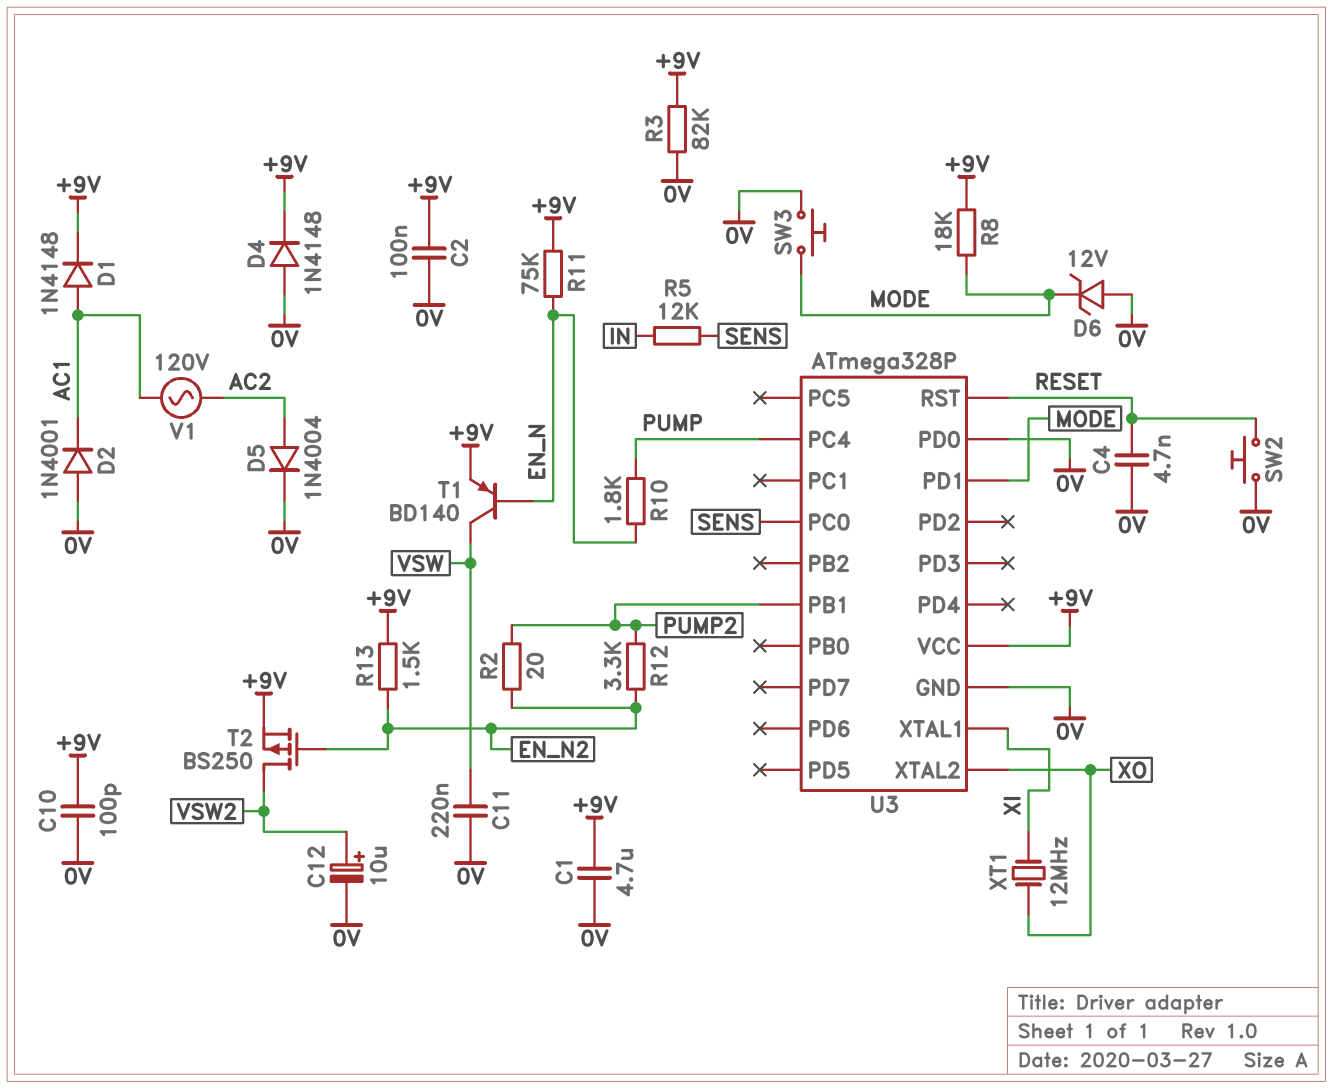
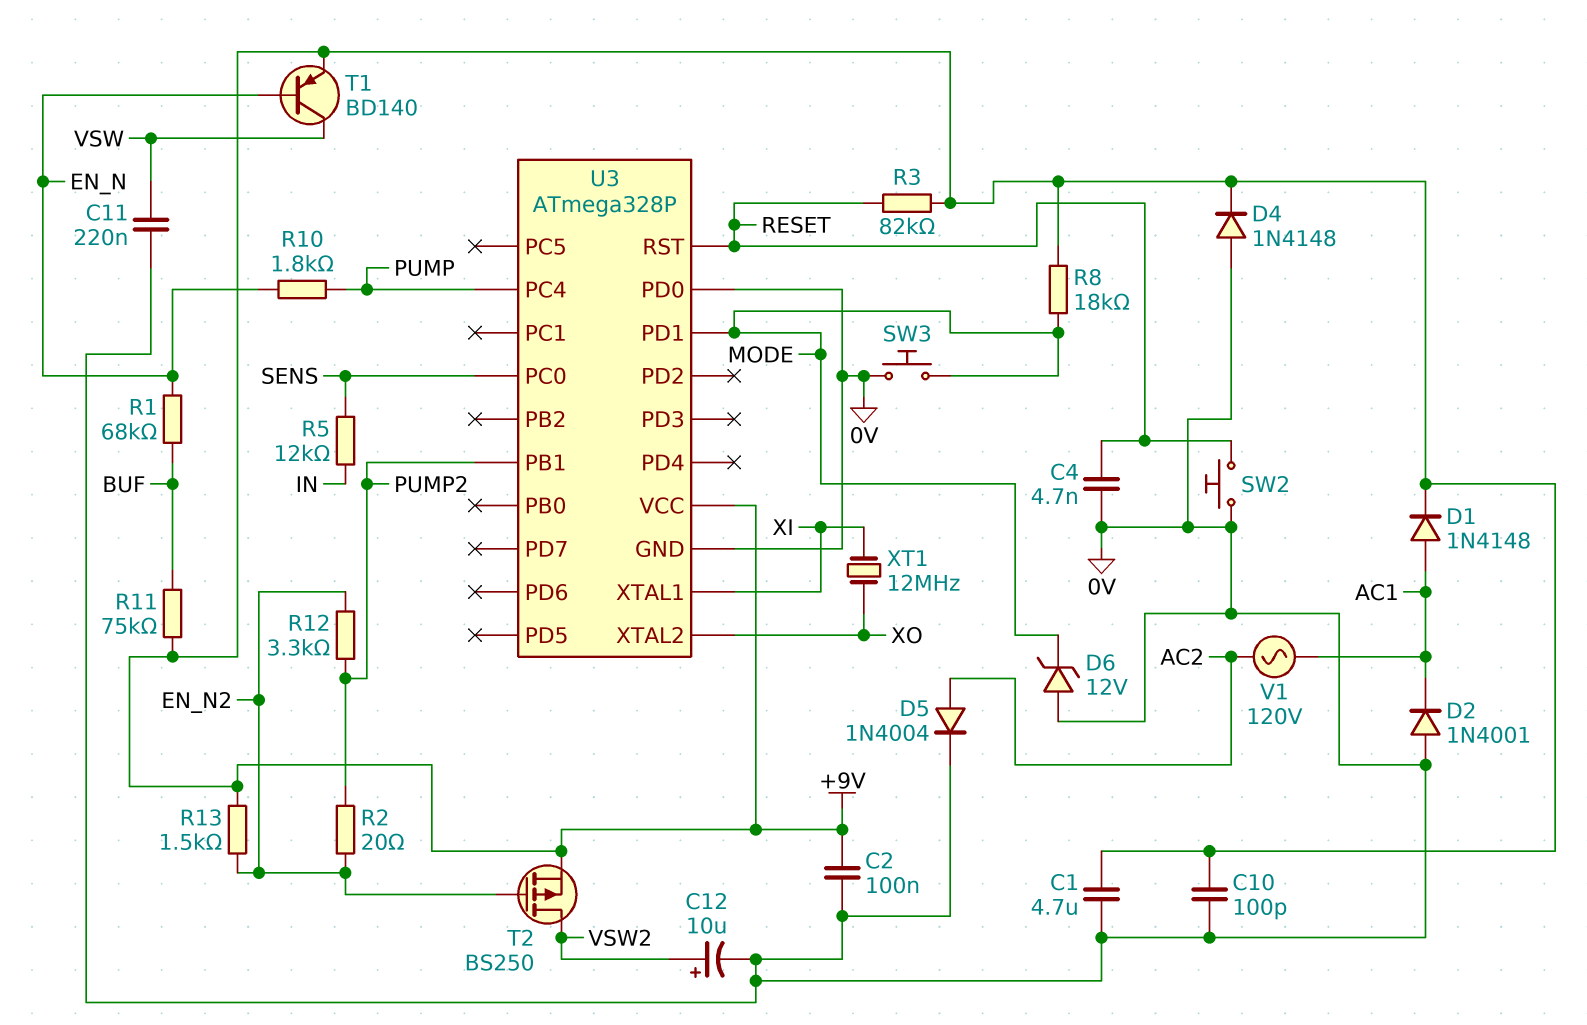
R1: none -> 68k (BUF, EN_N)
R3: 82k (+9V, 0V) -> 82k (+9V, RESET)
R11: 75k (+9V, EN_N) -> 75k (+9V, BUF)

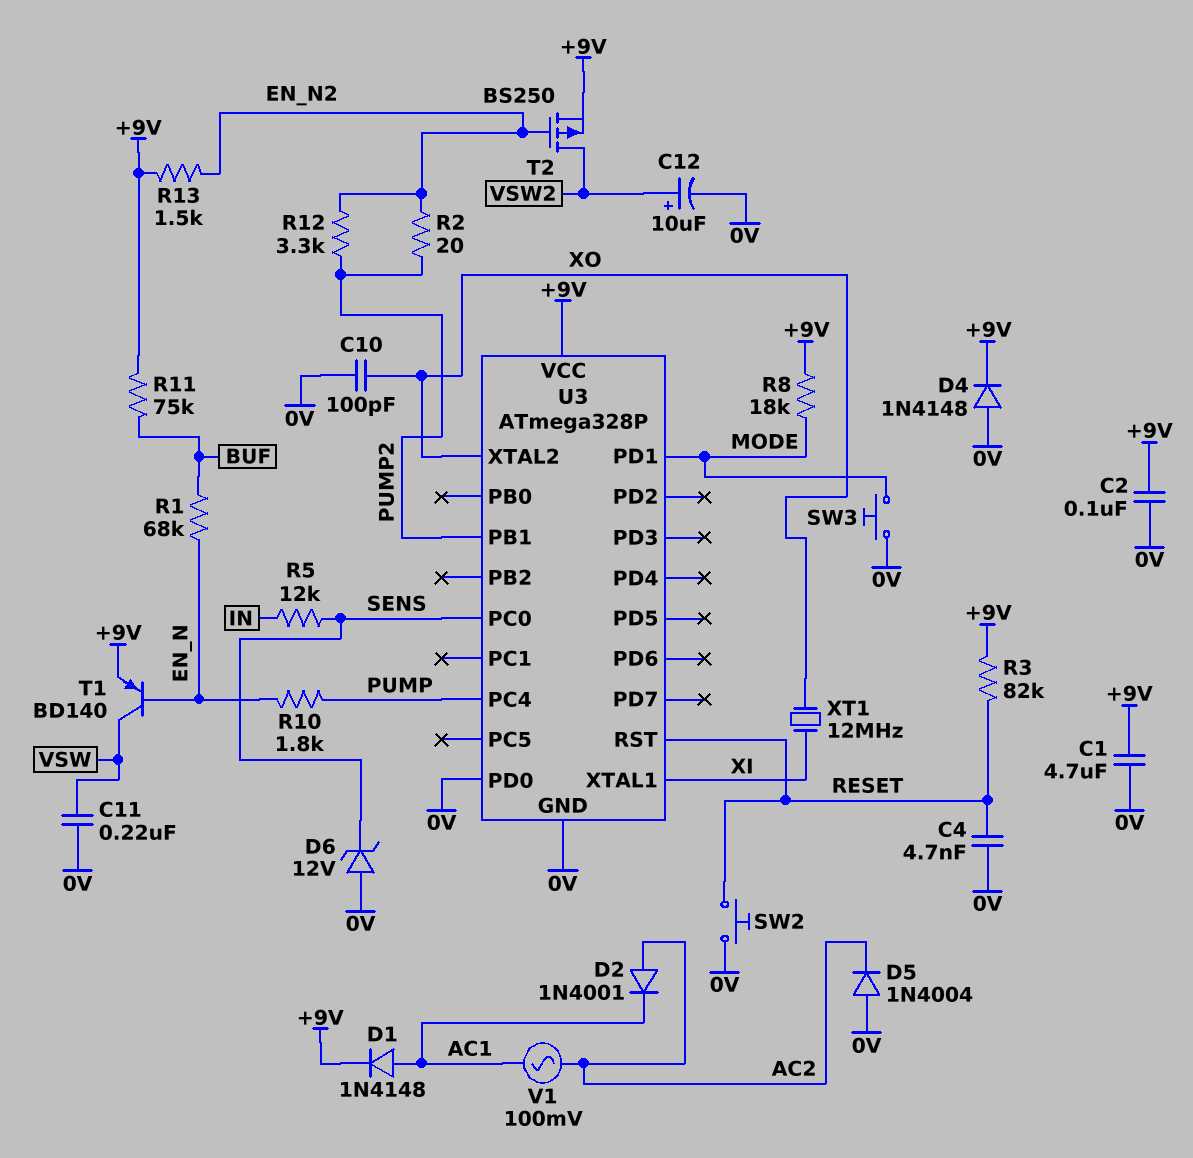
C10: 100pF (+9V, 0V) -> 100pF (0V, XO)
D2: diode 1N4001 (A 0V, K AC1) -> diode 1N4001 (A AC2, K AC1)
D5: diode 1N4004 (A AC2, K 0V) -> diode 1N4004 (A 0V, K AC2)
D6: zener 12V (A 0V, K MODE) -> zener 12V (A 0V, K SENS)
V1: AC 120V (AC1, AC2) -> AC 100mV (AC1, AC2)

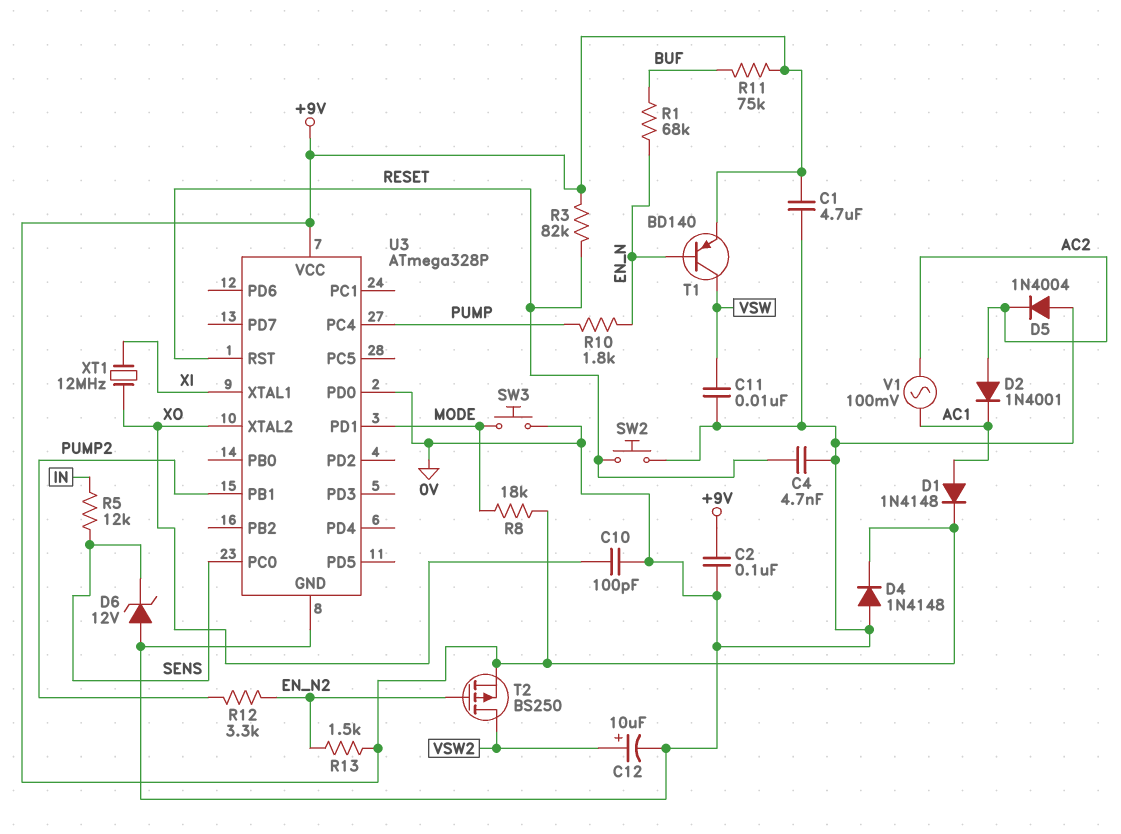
C11: 220nF (0V, VSW) -> 10nF (0V, VSW)
R2: 20 (EN_N2, PUMP2) -> none

